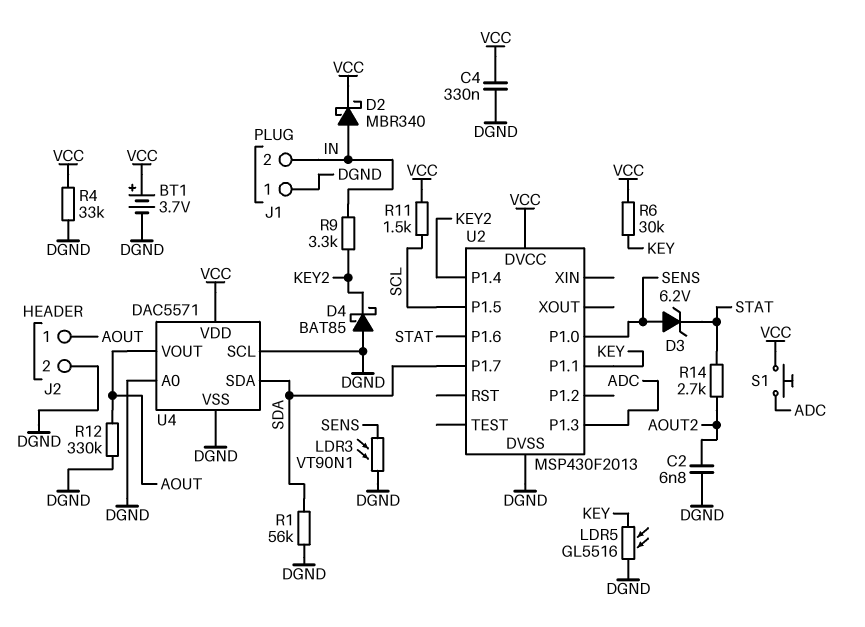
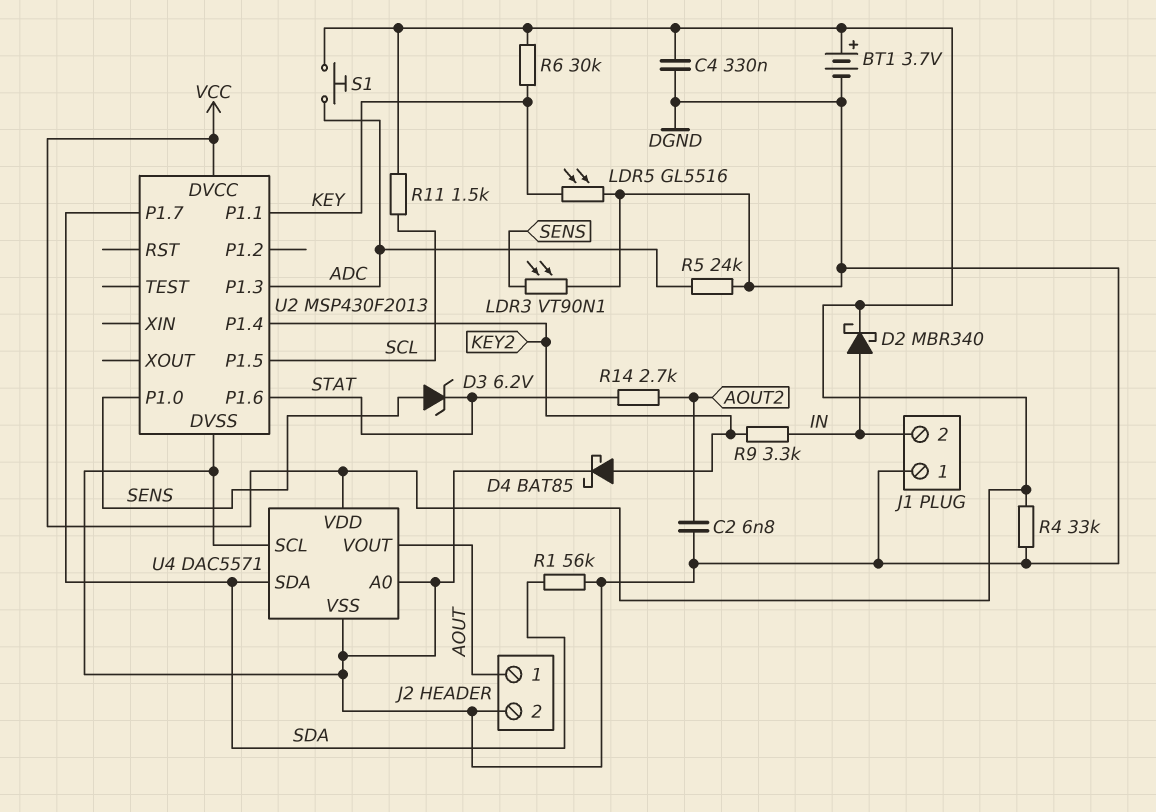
D4: schottky BAT85 (A DGND, K KEY2) -> schottky BAT85 (A KEY2, K DGND)
R5: none -> 24k (ADC, DGND)
R12: 330k (AOUT, DGND) -> none

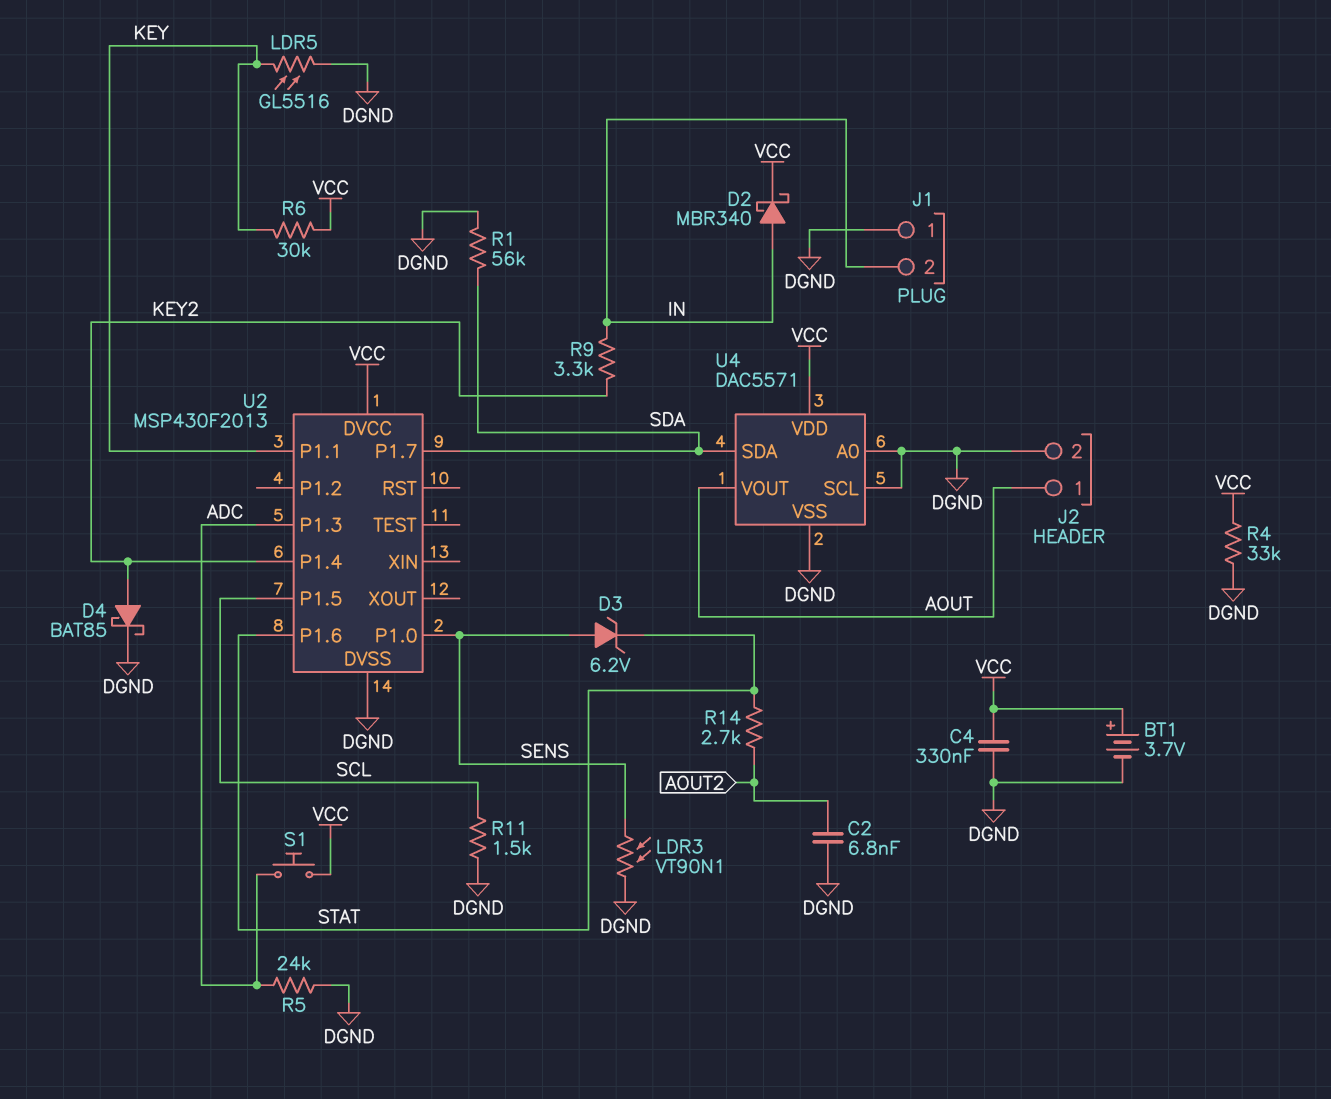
R11: 1.5k (SCL, VCC) -> 1.5k (DGND, SCL)

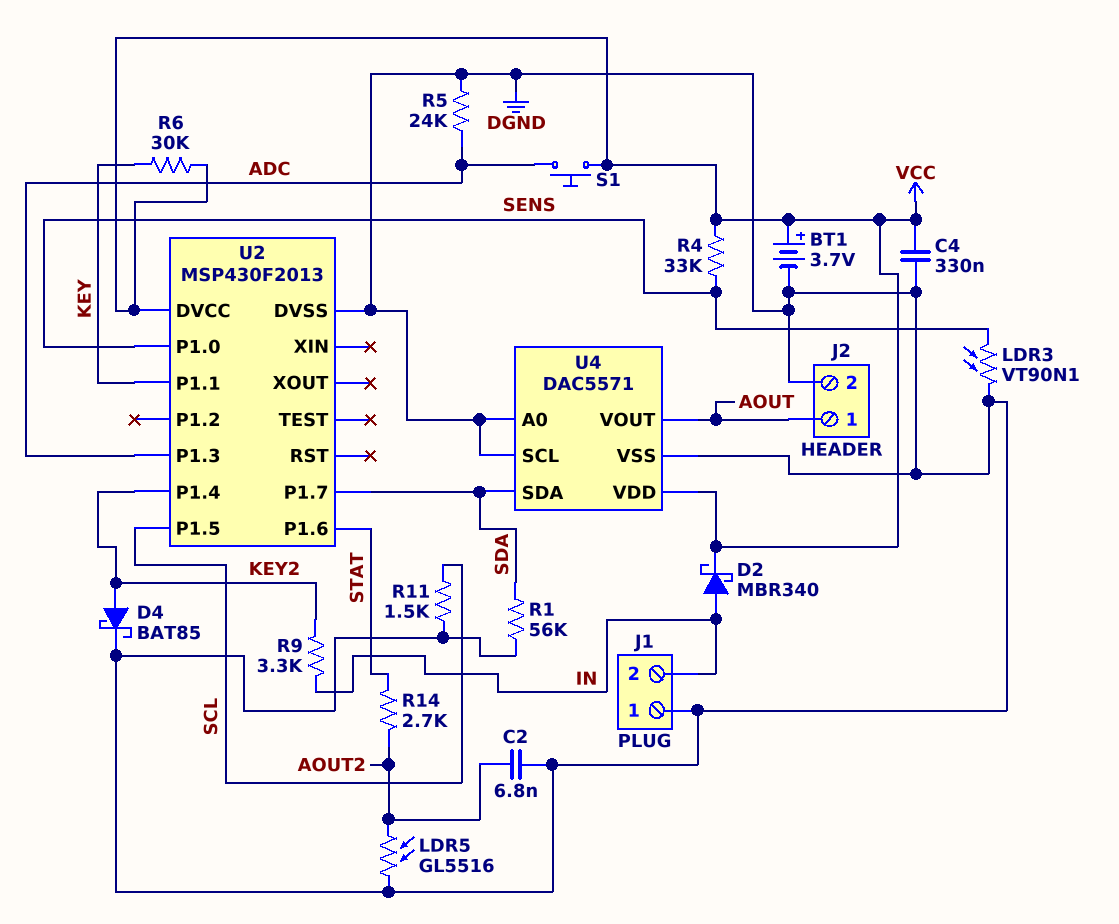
D3: zener 6.2V (A SENS, K STAT) -> none
LDR5: GL5516 (DGND, KEY) -> GL5516 (AOUT2, DGND)
R4: 33k (DGND, VCC) -> 33k (SENS, VCC)

